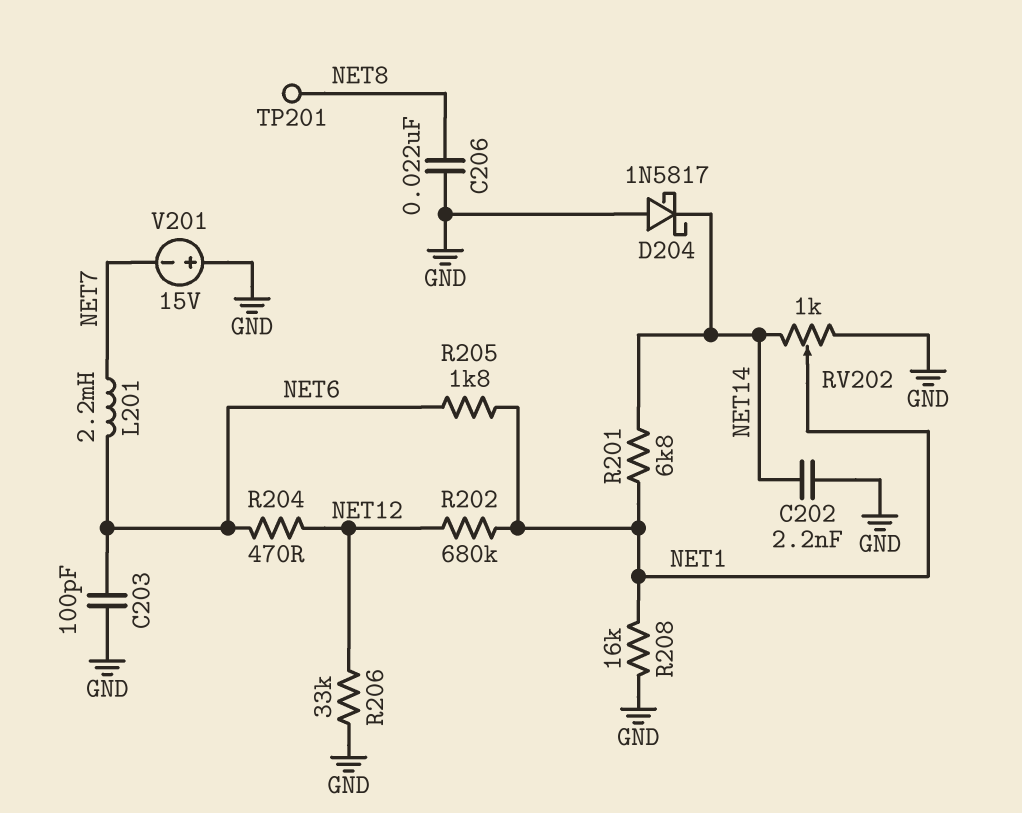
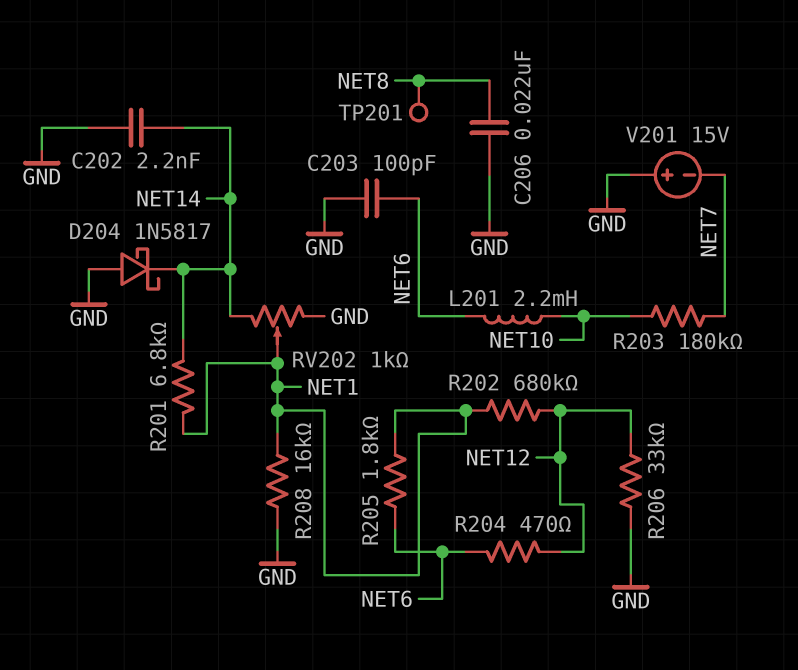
L201: 2.2mH (NET6, NET7) -> 2.2mH (NET6, NET10)
R203: none -> 180k (NET7, NET10)

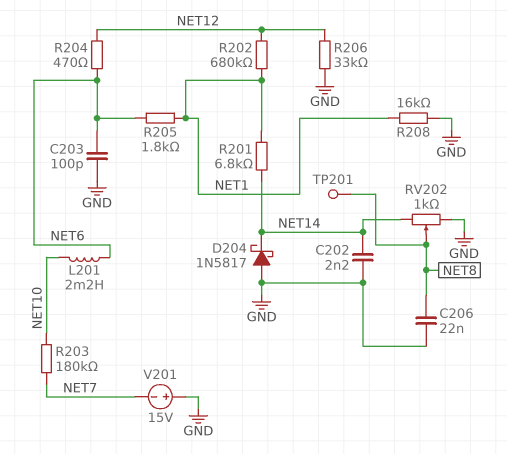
RV202: 1k (GND, NET14, wiper NET1) -> 1k (GND, NET14, wiper NET8)

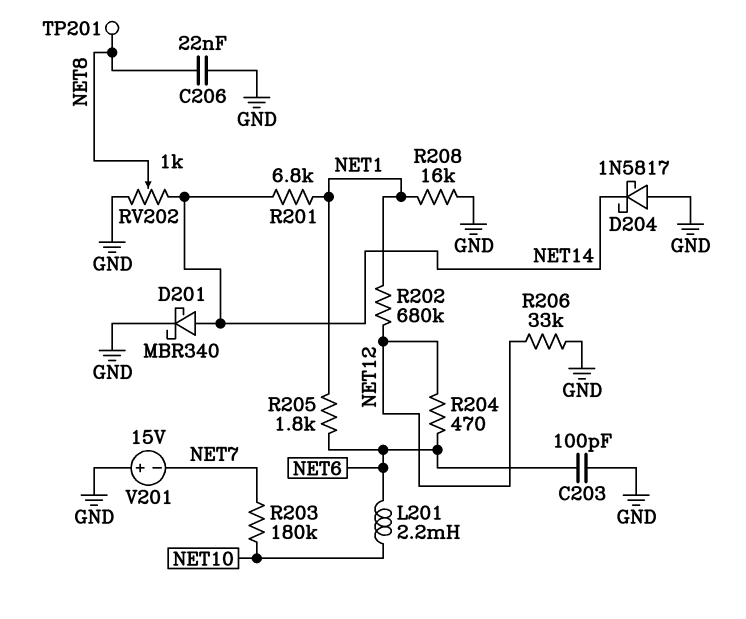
C202: 2.2nF (GND, NET14) -> none
D201: none -> schottky MBR340 (A NET14, K GND)

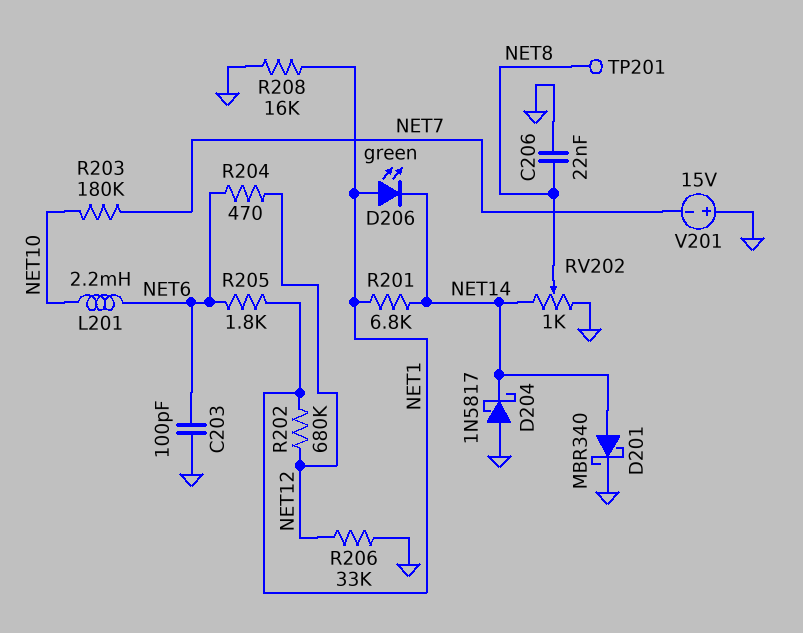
D206: none -> LED green (A NET1, K NET14)

